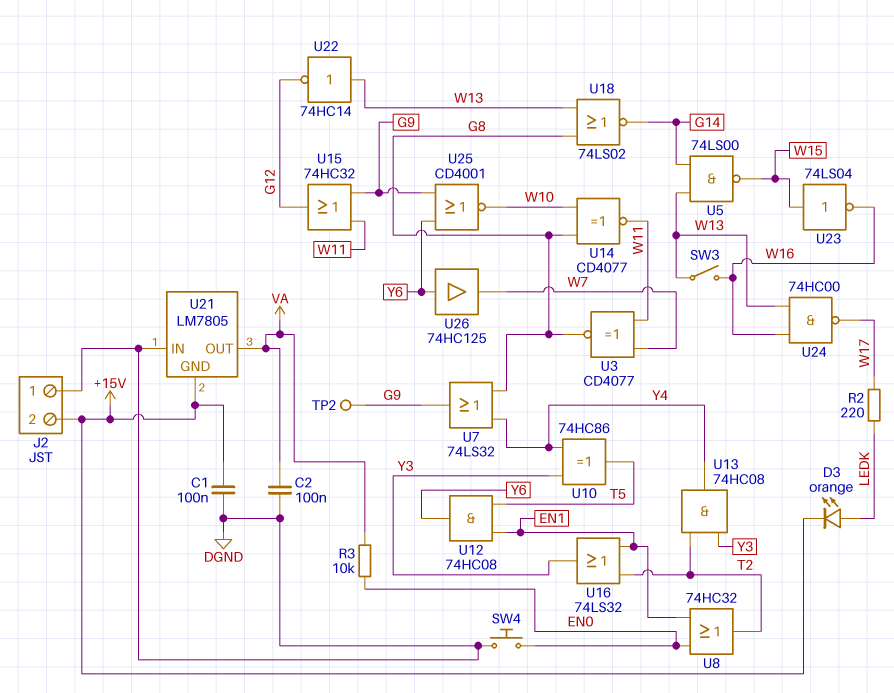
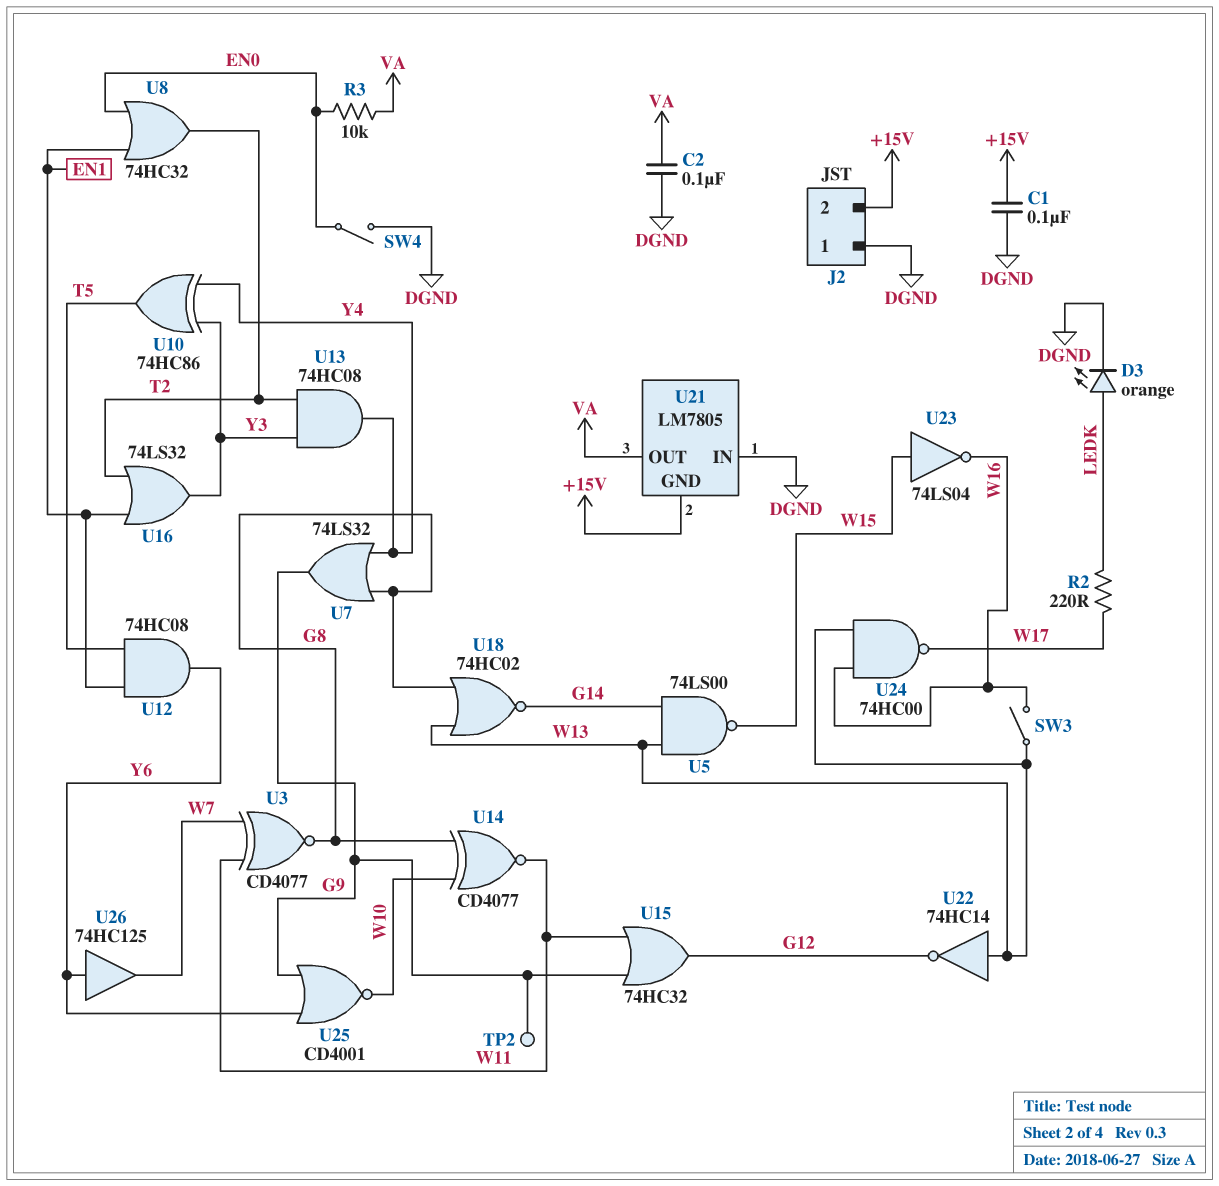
D3: LED orange (A LEDK, K +15V) -> LED orange (A LEDK, K DGND)
SW4: button (DGND, EN0) -> switch (DGND, EN0)
U18: NOR 74LS02 (in G8, in W13, out G14) -> NOR 74HC02 (in G8, in W13, out G14)

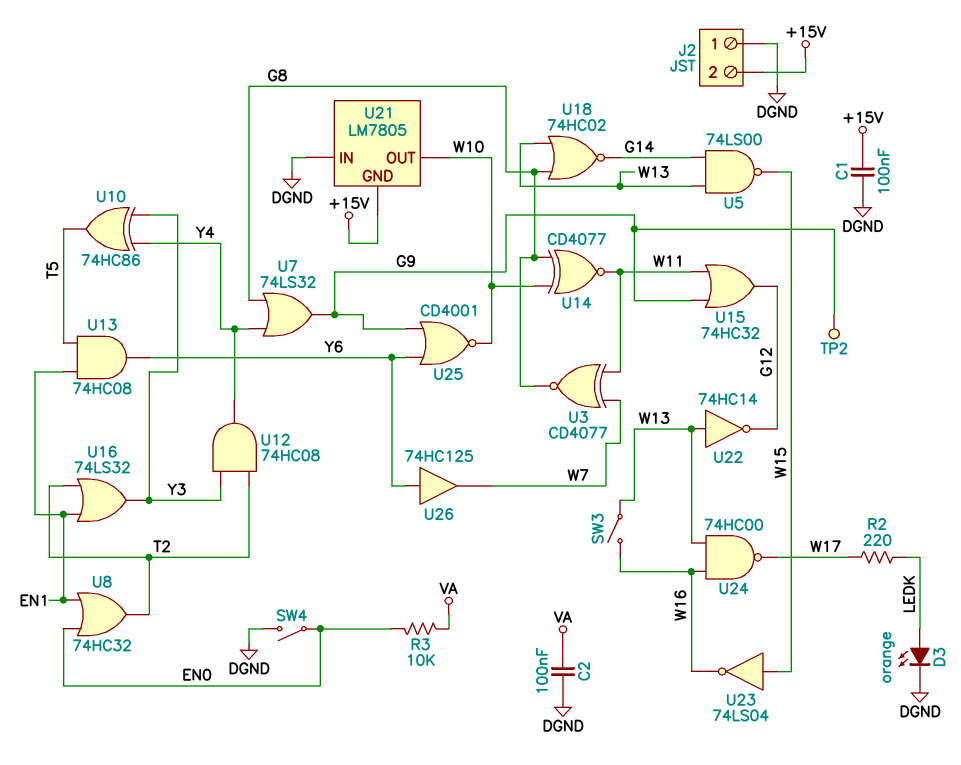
U12: AND 74HC08 (in EN1, in T5, out Y6) -> AND 74HC08 (in T2, in Y3, out Y4)
U13: AND 74HC08 (in T2, in Y3, out Y4) -> AND 74HC08 (in EN1, in T5, out Y6)
U21 pin OUT: VA -> W10

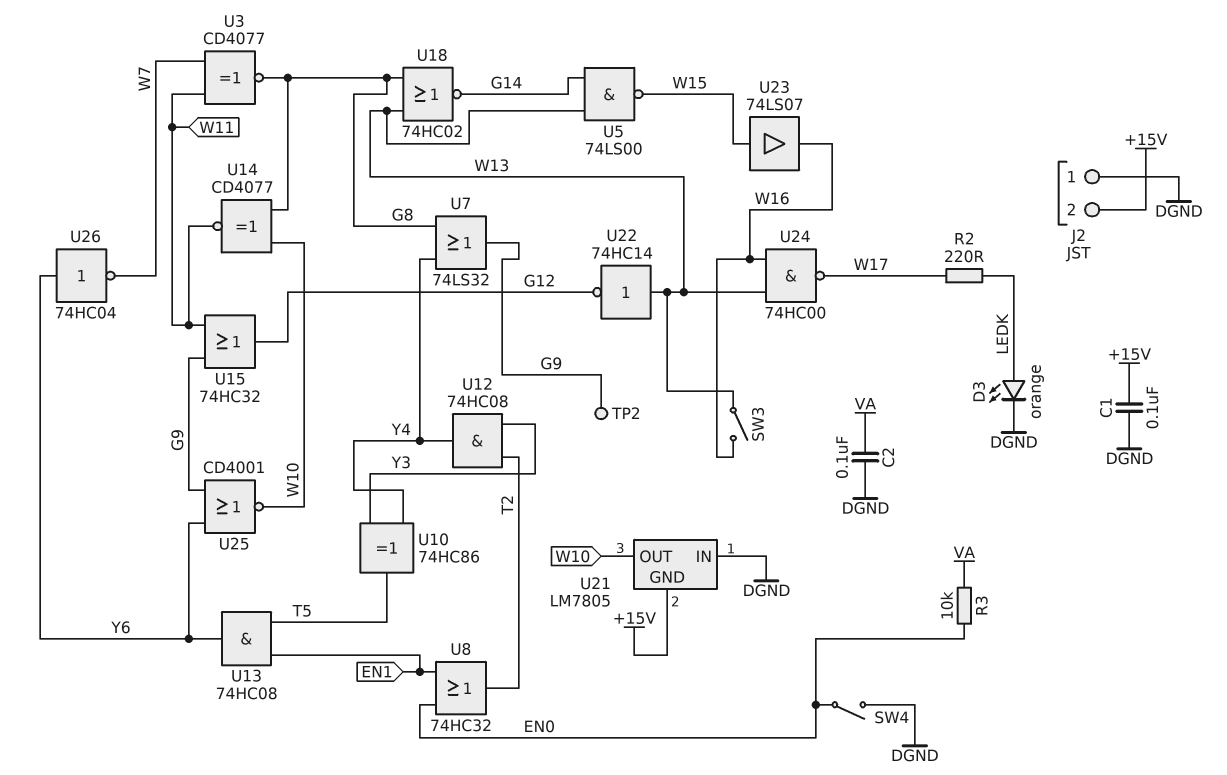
U16: OR 74LS32 (in EN1, in T2, out Y3) -> none
U23: NOT 74LS04 (in W15, out W16) -> buffer 74LS07 (in W15, out W16)
U26: buffer 74HC125 (in Y6, out W7) -> NOT 74HC04 (in Y6, out W7)

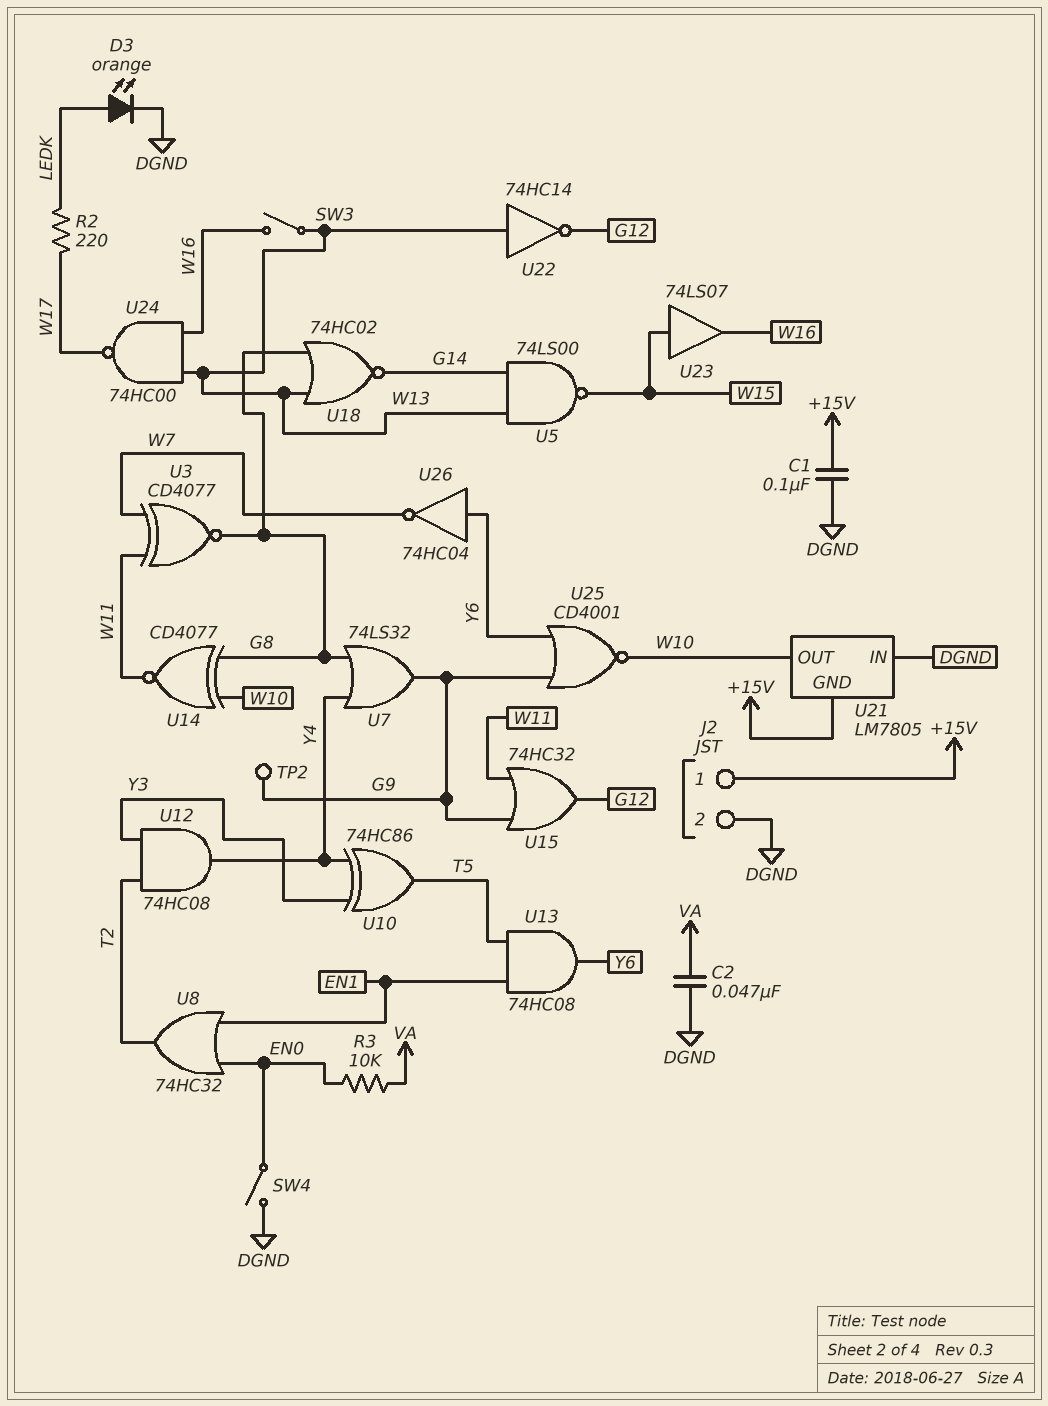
C2: 100nF (DGND, VA) -> 47nF (DGND, VA)
J2 pin 1: DGND -> +15V
J2 pin 2: +15V -> DGND

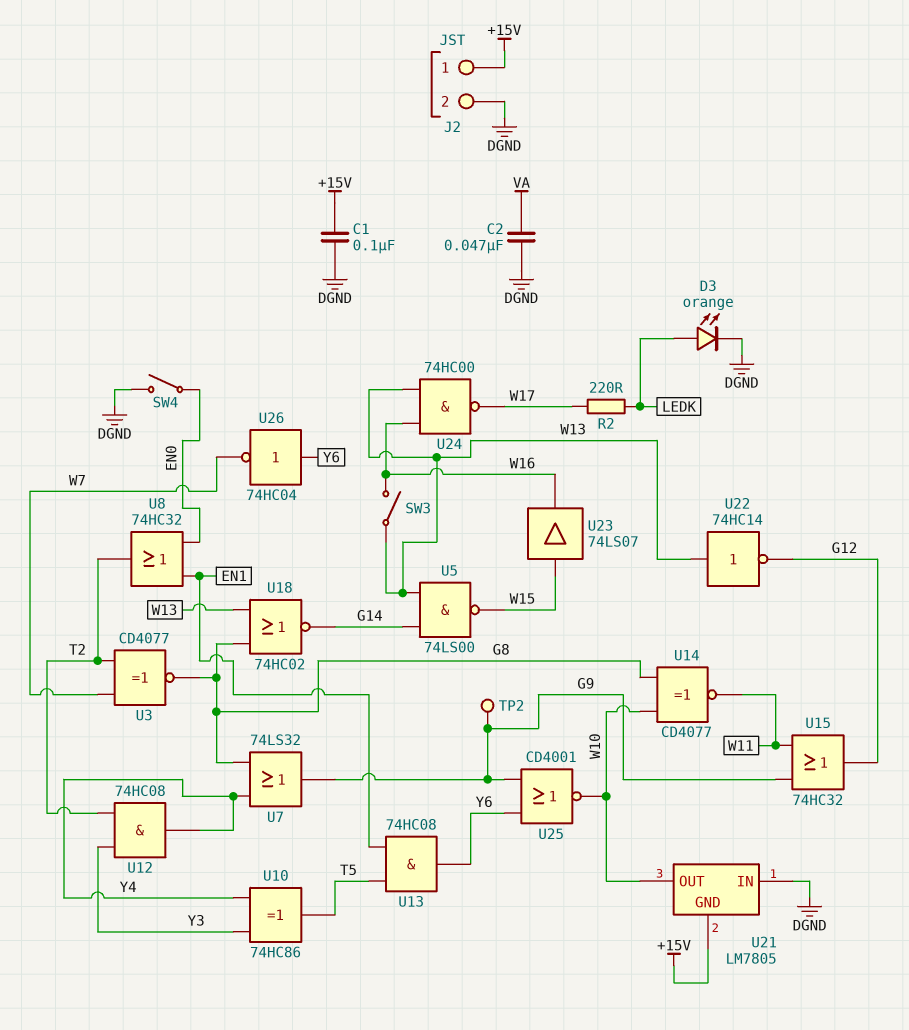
R3: 10k (EN0, VA) -> none
U3: XNOR CD4077 (in W7, in W11, out G8) -> XNOR CD4077 (in T2, in W7, out G8)

